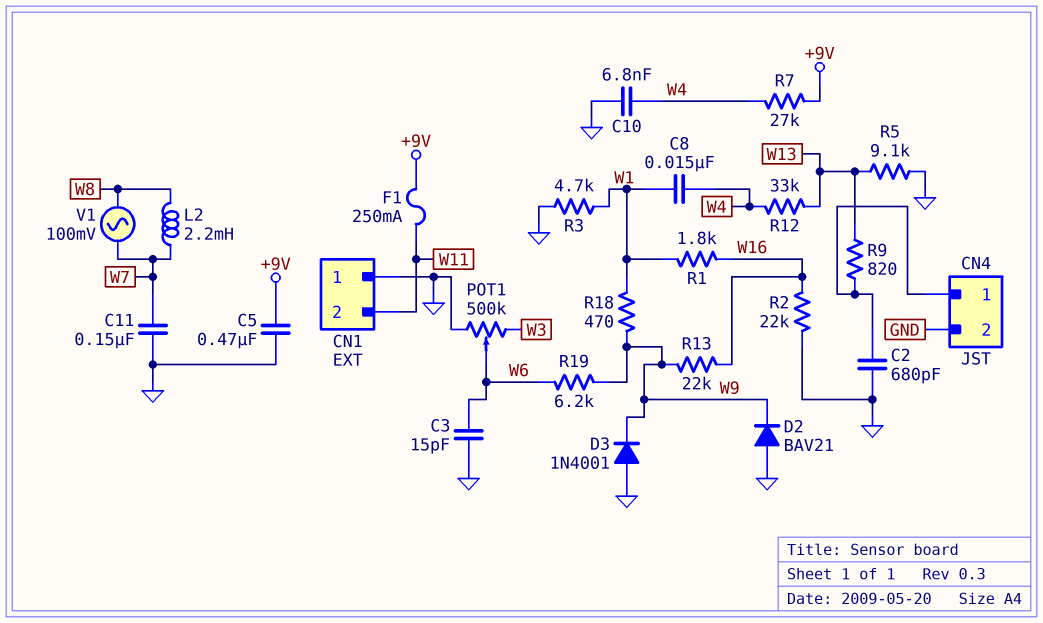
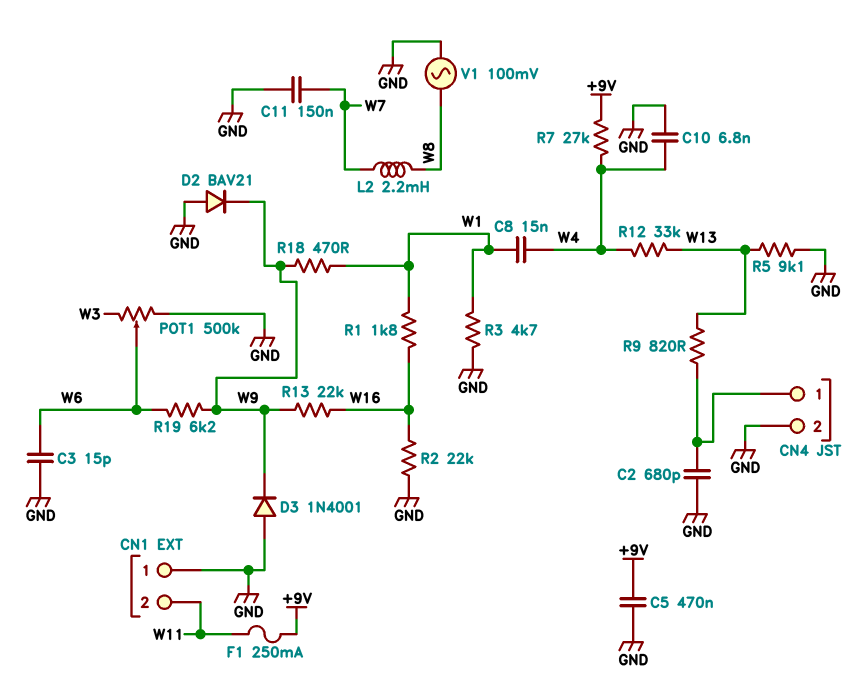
V1: AC 100mV (W7, W8) -> AC 100mV (GND, W8)

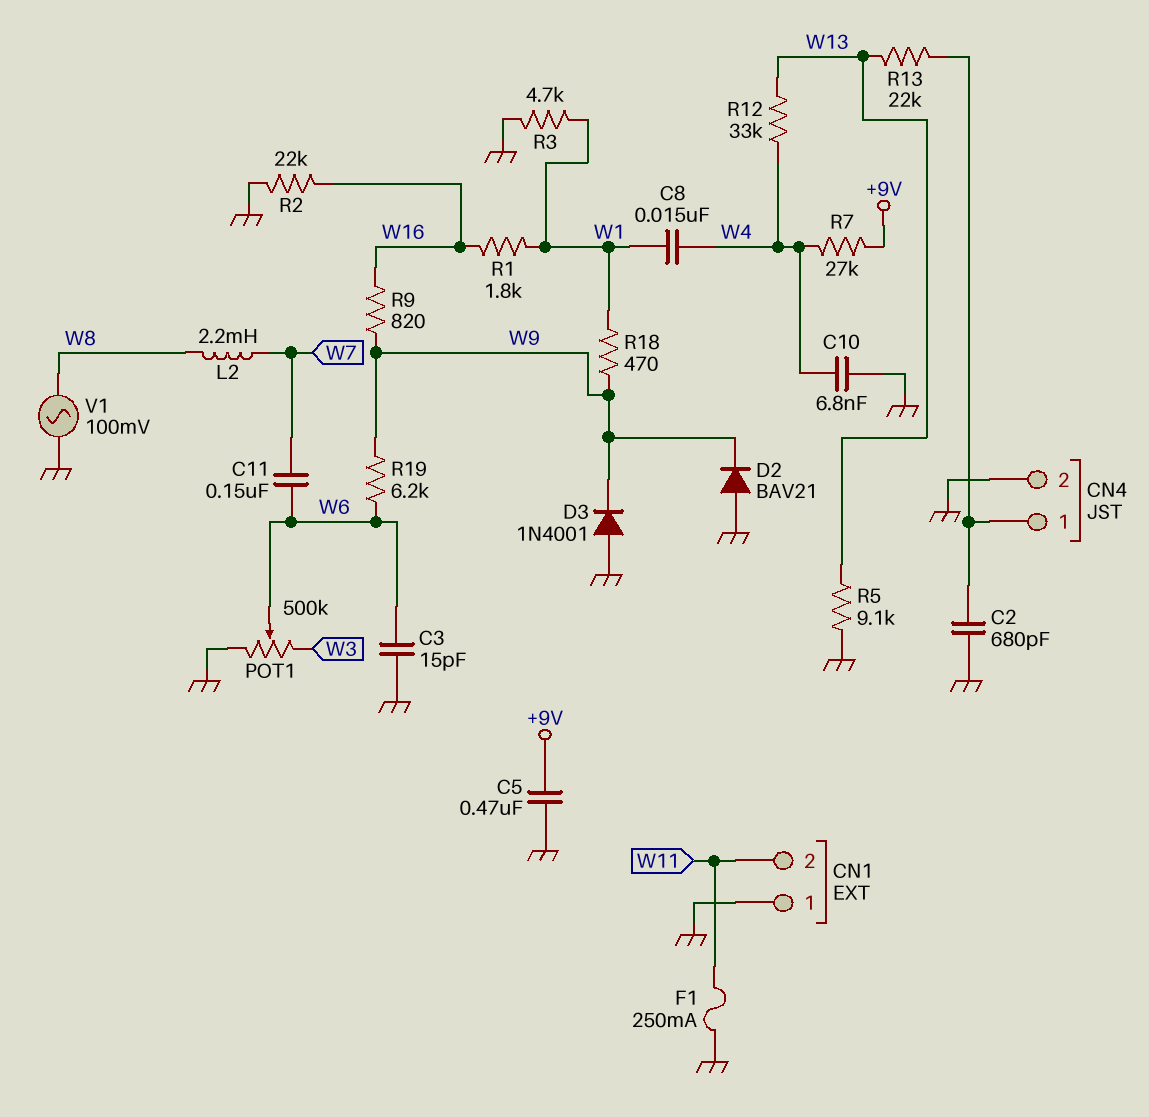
C11: 150nF (GND, W7) -> 150nF (W6, W7)
F1: 250mA (+9V, W11) -> 250mA (GND, W11)
R9: 820 (CN4/1, W13) -> 820 (W9, W16)
R13: 22k (W9, W16) -> 22k (CN4/1, W13)

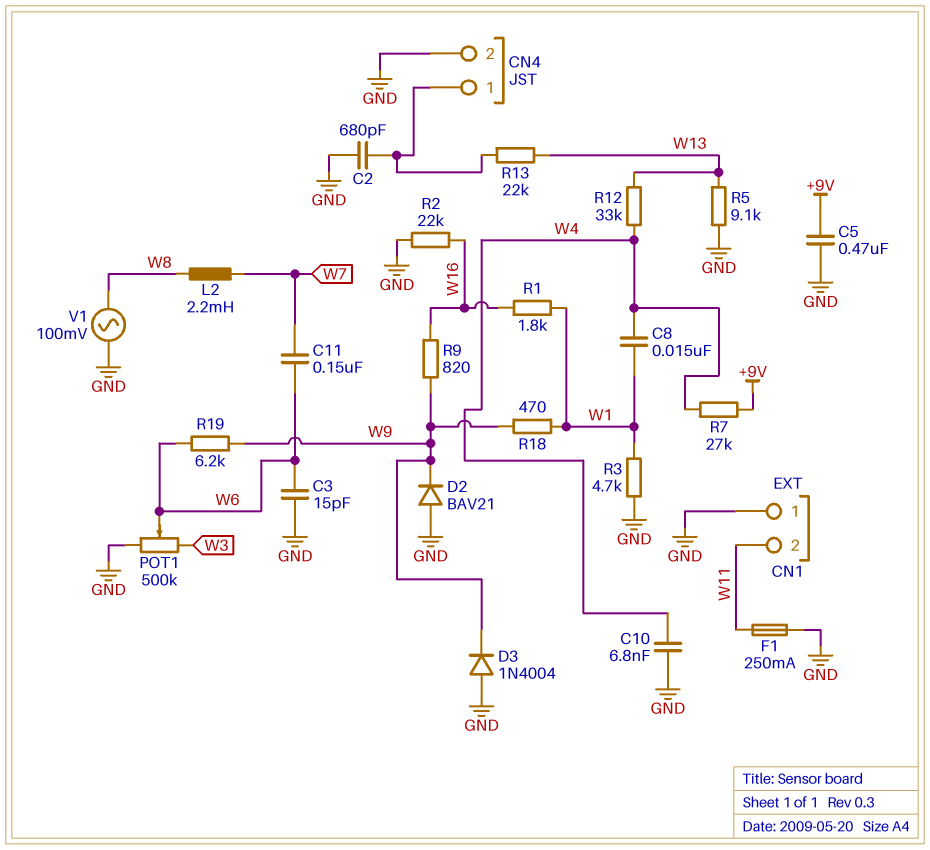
D3: diode 1N4001 (A GND, K W9) -> diode 1N4004 (A GND, K W9)

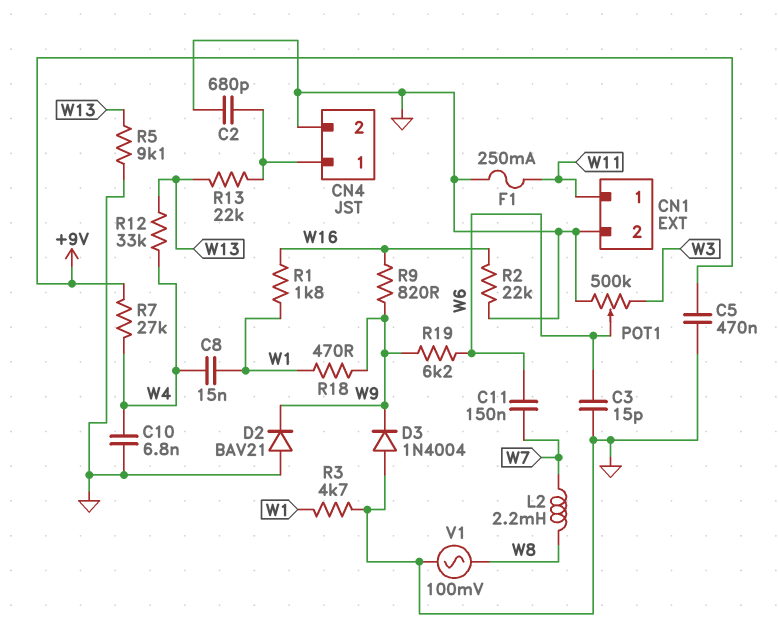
CN1 pin 1: GND -> W11
CN1 pin 2: W11 -> GND

